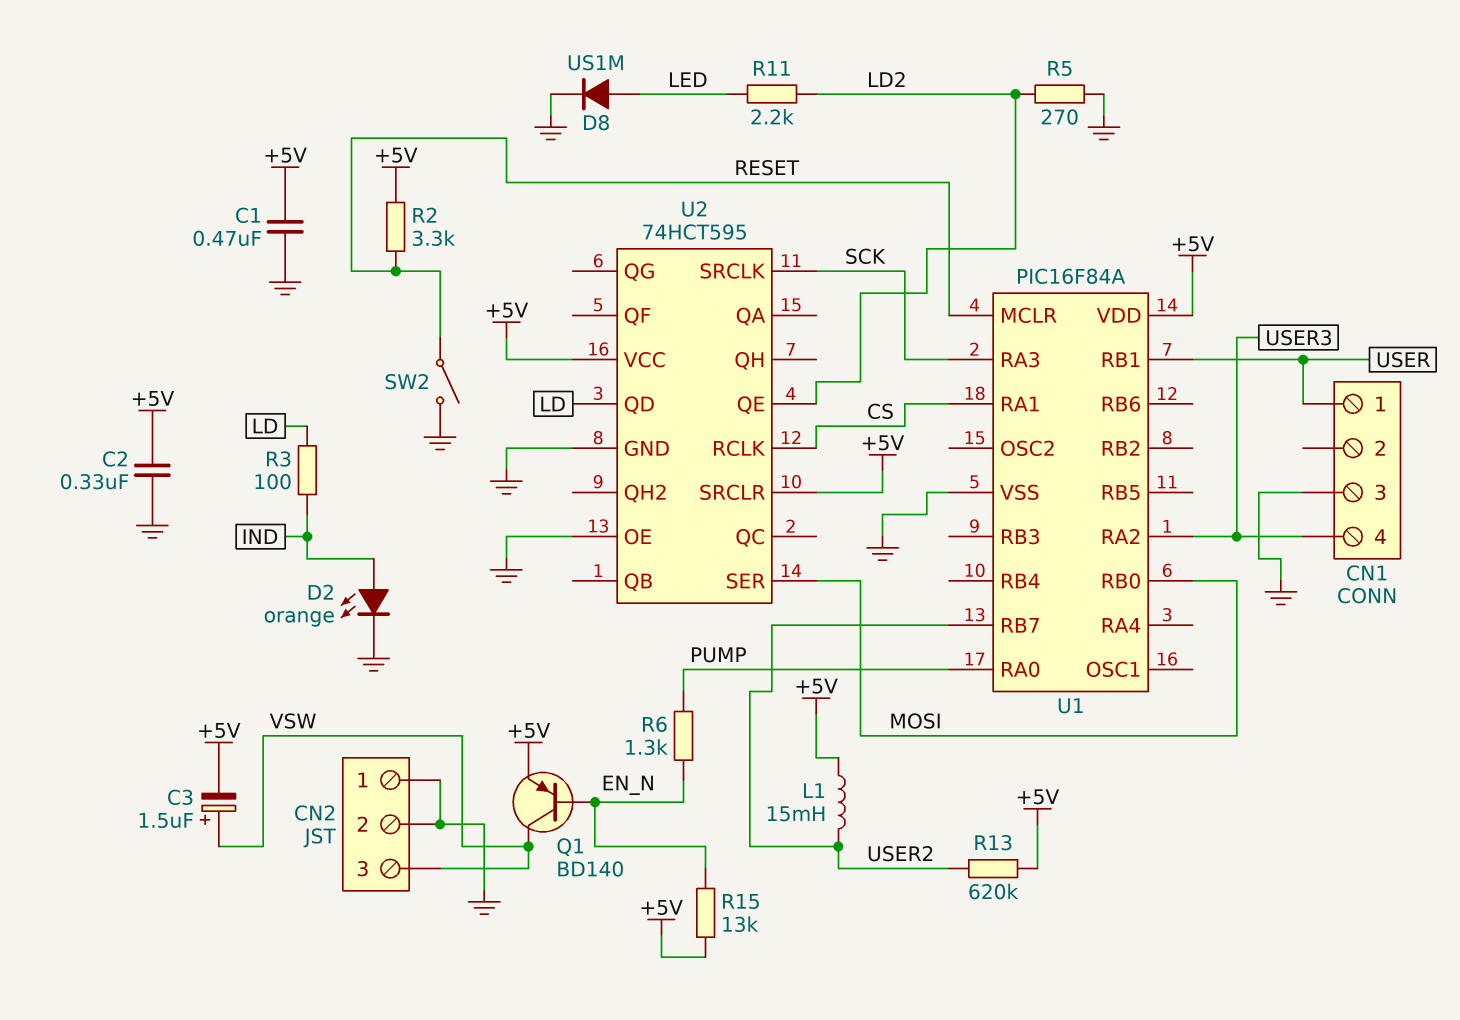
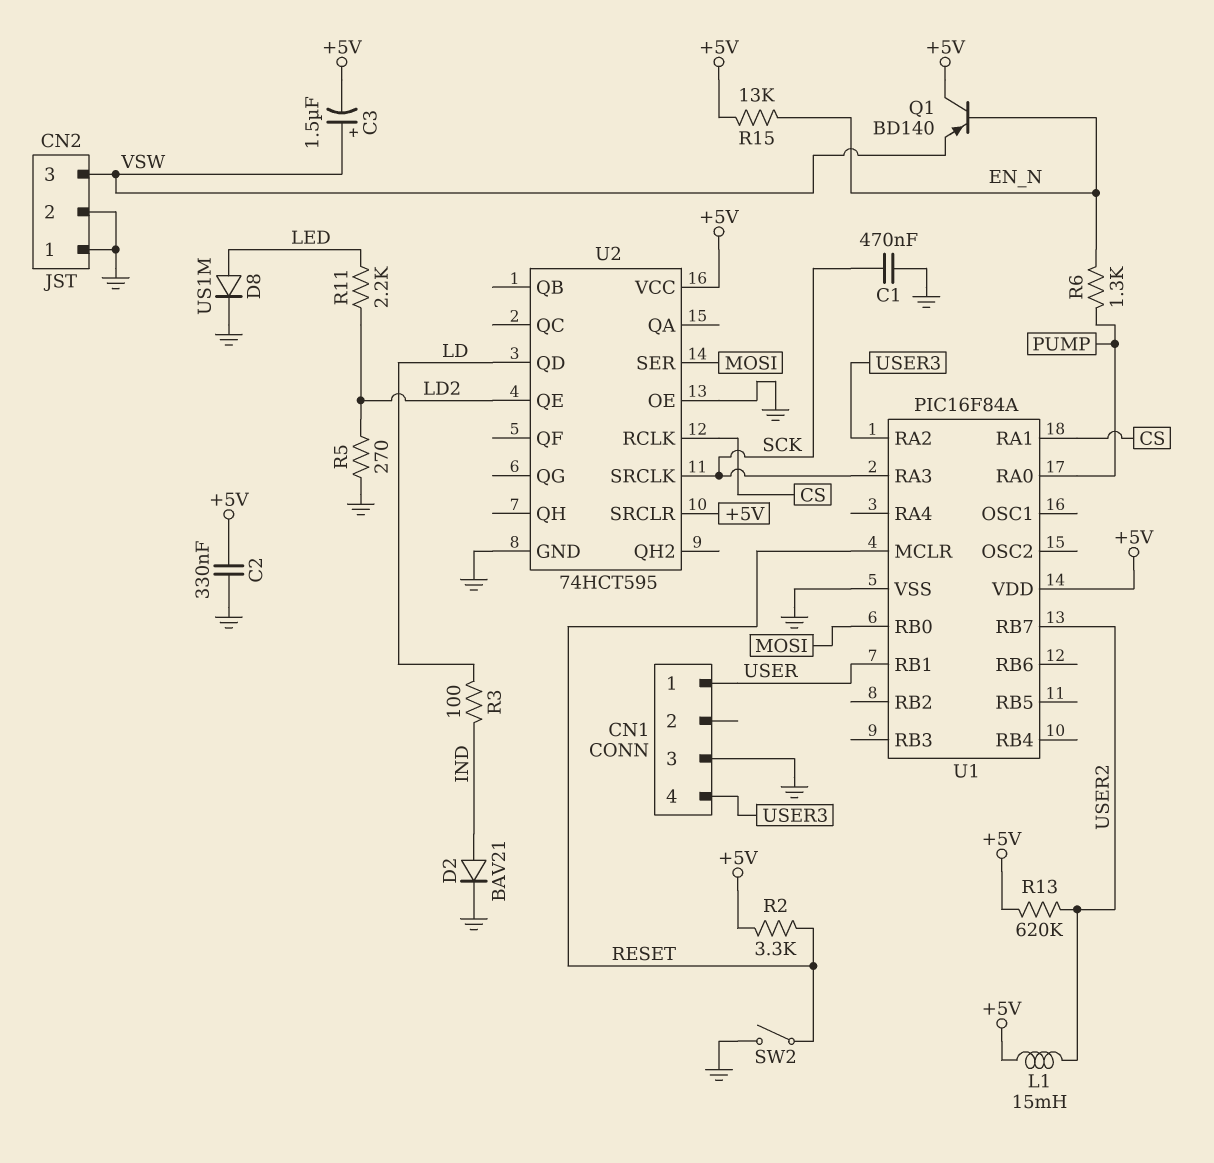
C1: 470nF (+5V, GND) -> 470nF (GND, SCK)
D2: LED orange (A IND, K GND) -> diode BAV21 (A IND, K GND)
Q1: PNP BD140 (B EN_N, C VSW, E +5V) -> PNP BD140 (B EN_N, C +5V, E VSW)

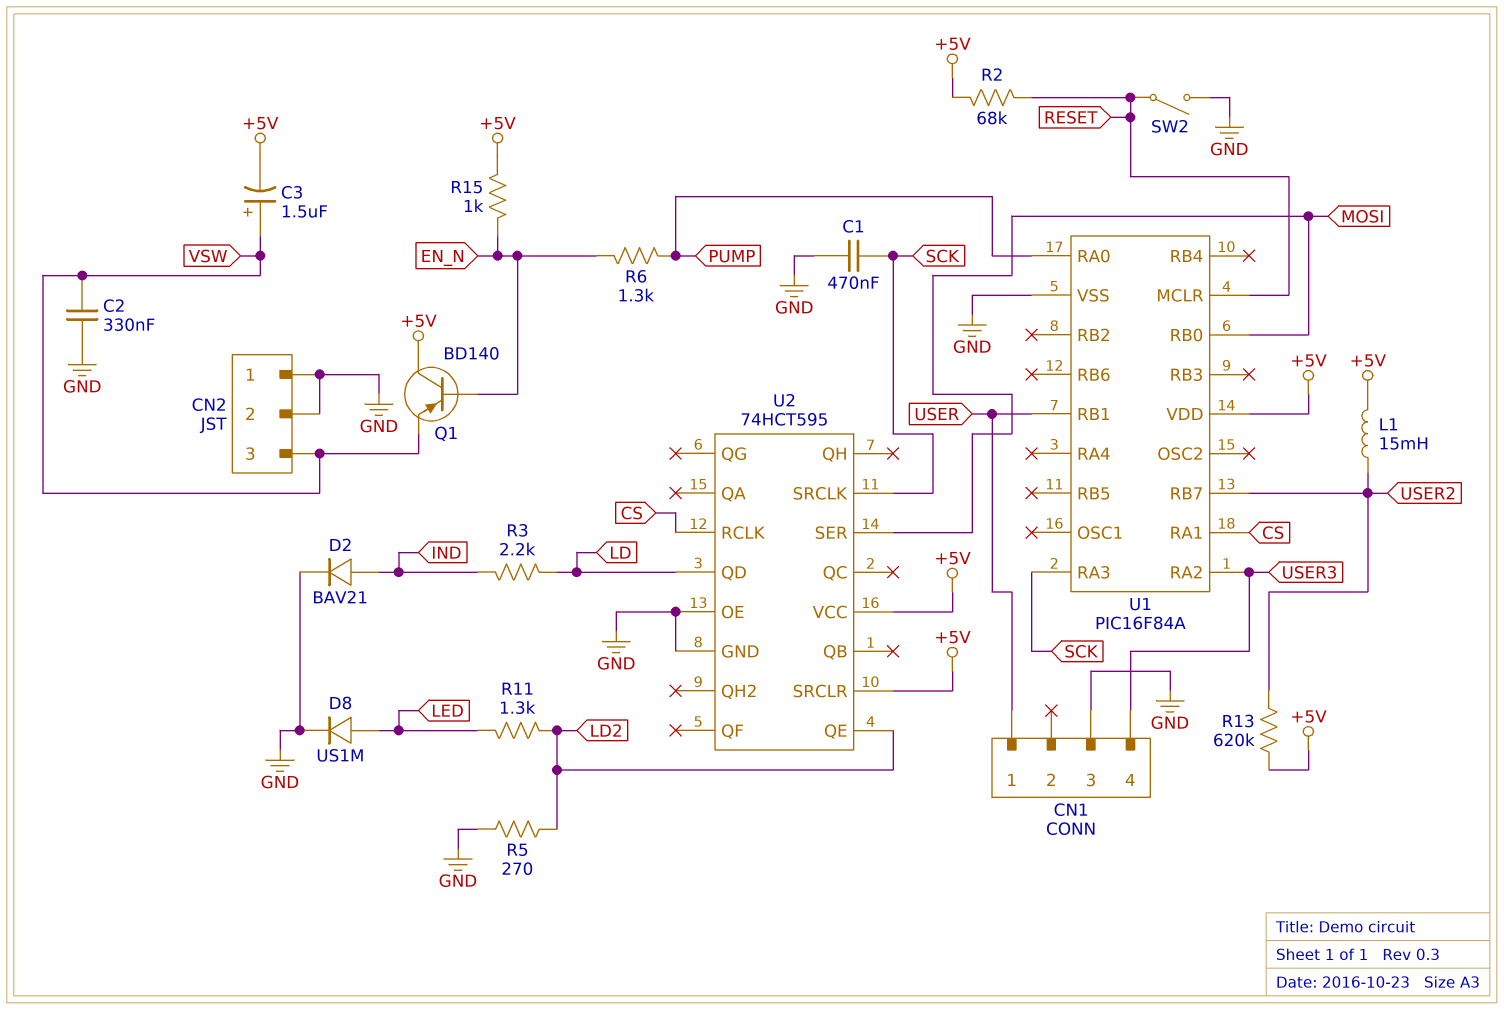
C2: 330nF (+5V, GND) -> 330nF (GND, VSW)
R2: 3.3k (+5V, RESET) -> 68k (+5V, RESET)
R3: 100 (IND, LD) -> 2.2k (IND, LD)
R11: 2.2k (LD2, LED) -> 1.3k (LD2, LED)
R15: 13k (+5V, EN_N) -> 1k (+5V, EN_N)

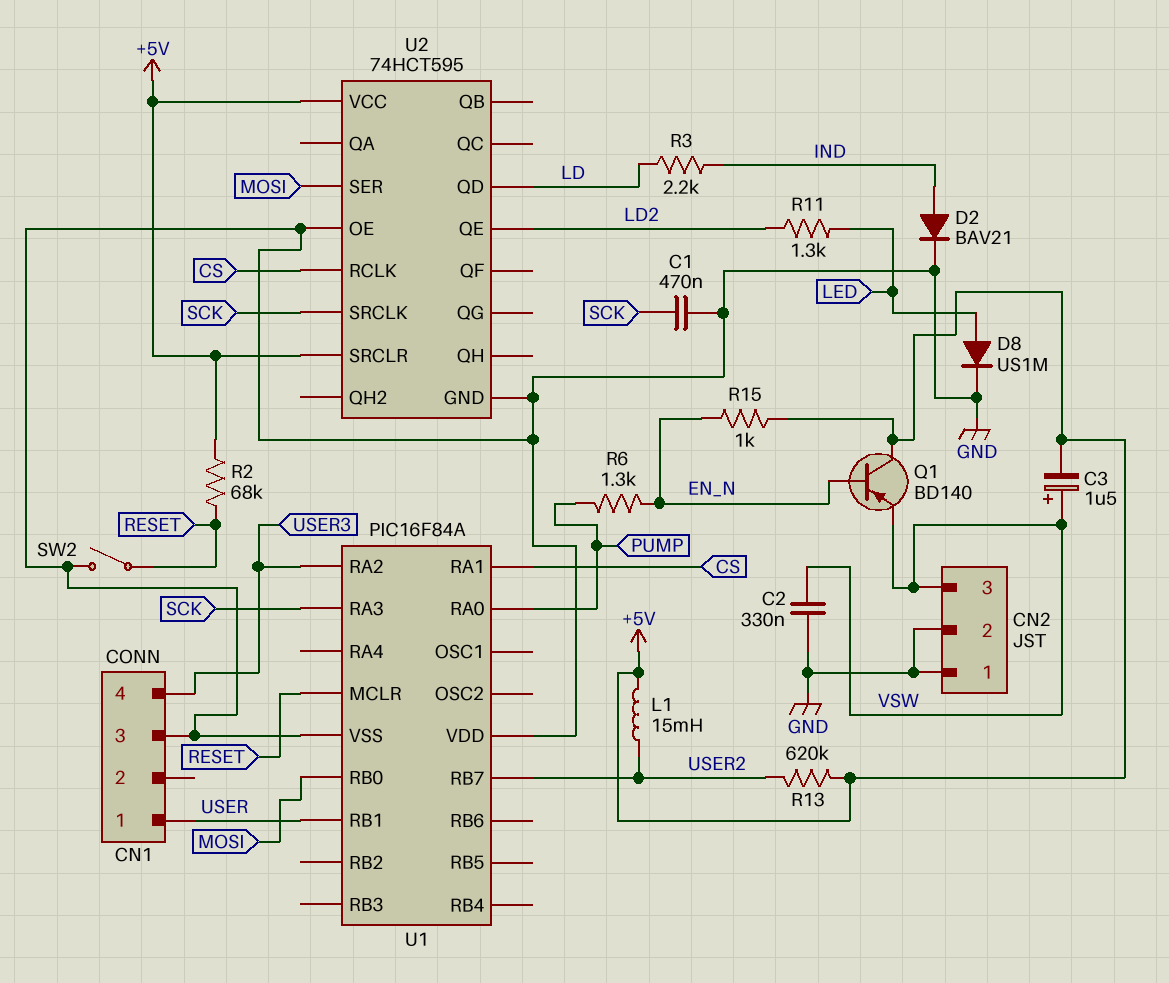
R5: 270 (GND, LD2) -> none
U1 pin VDD: +5V -> GND

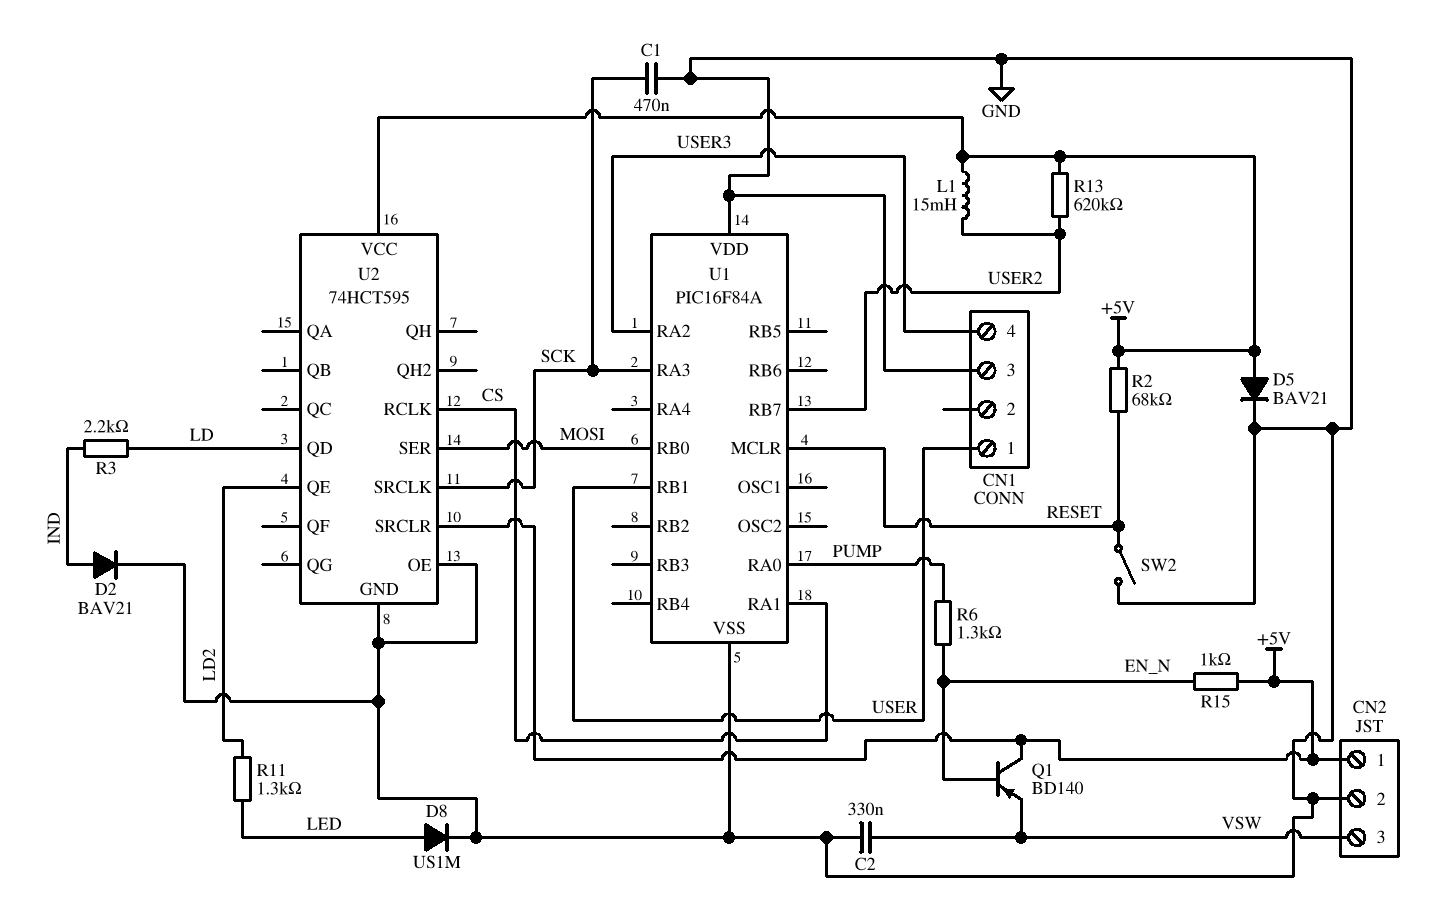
C3: 1.5uF (plus VSW, minus +5V) -> none
CN2 pin 1: GND -> +5V
D5: none -> diode BAV21 (A +5V, K GND)

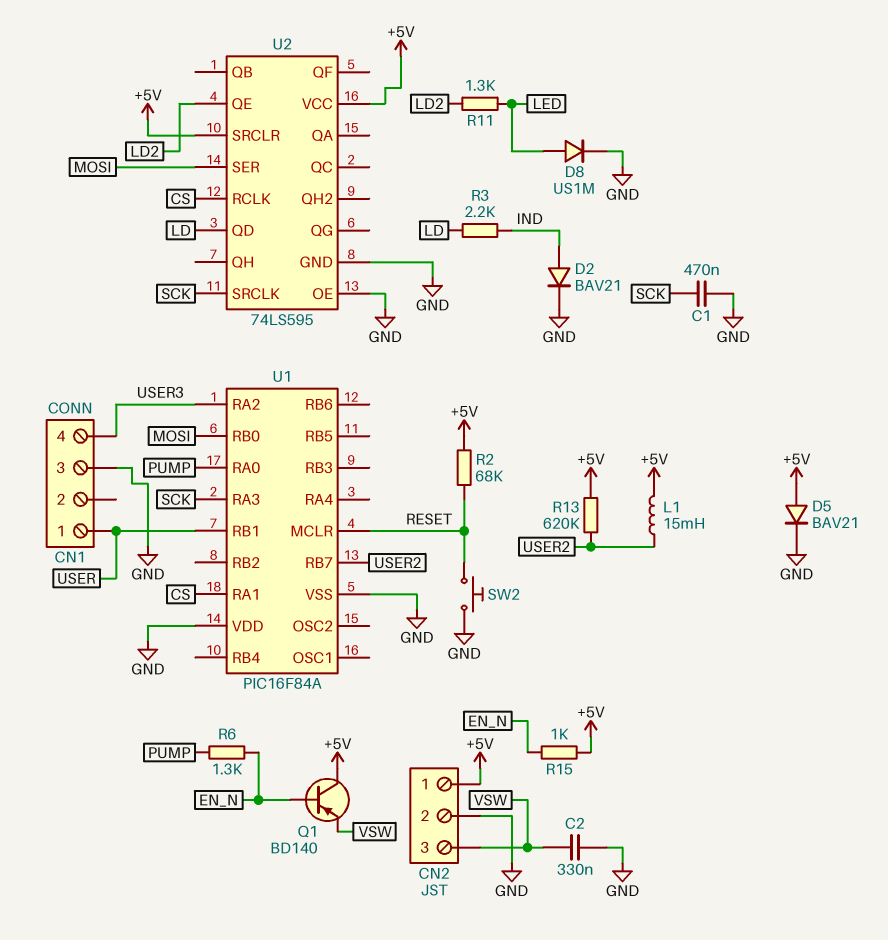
SW2: switch (GND, RESET) -> button (GND, RESET)
U2: 74HCT595 -> 74LS595

